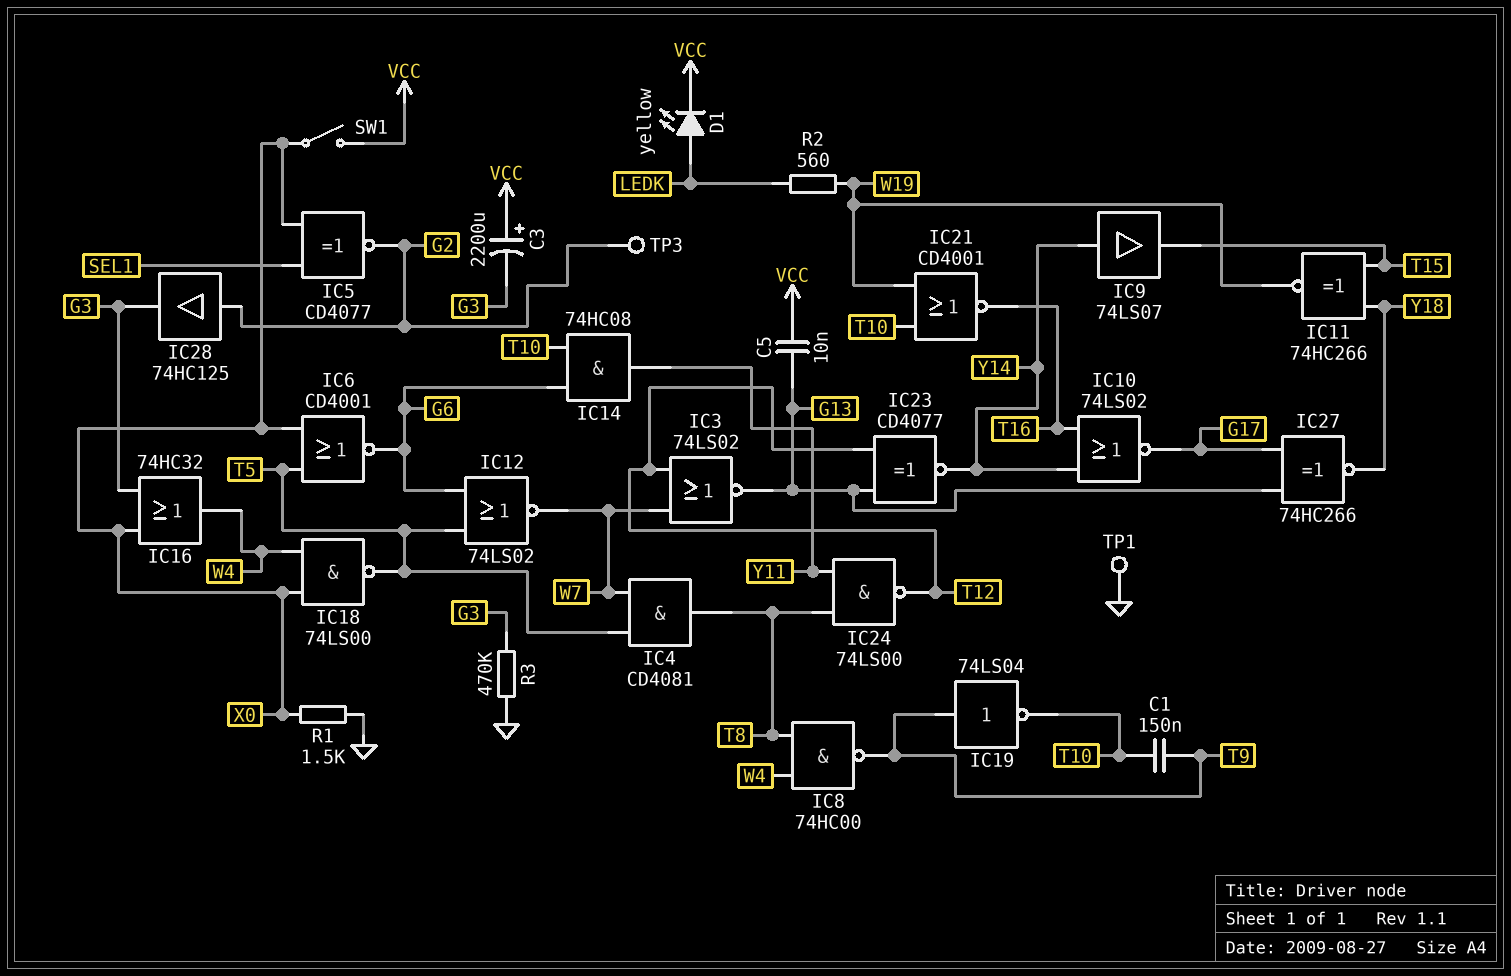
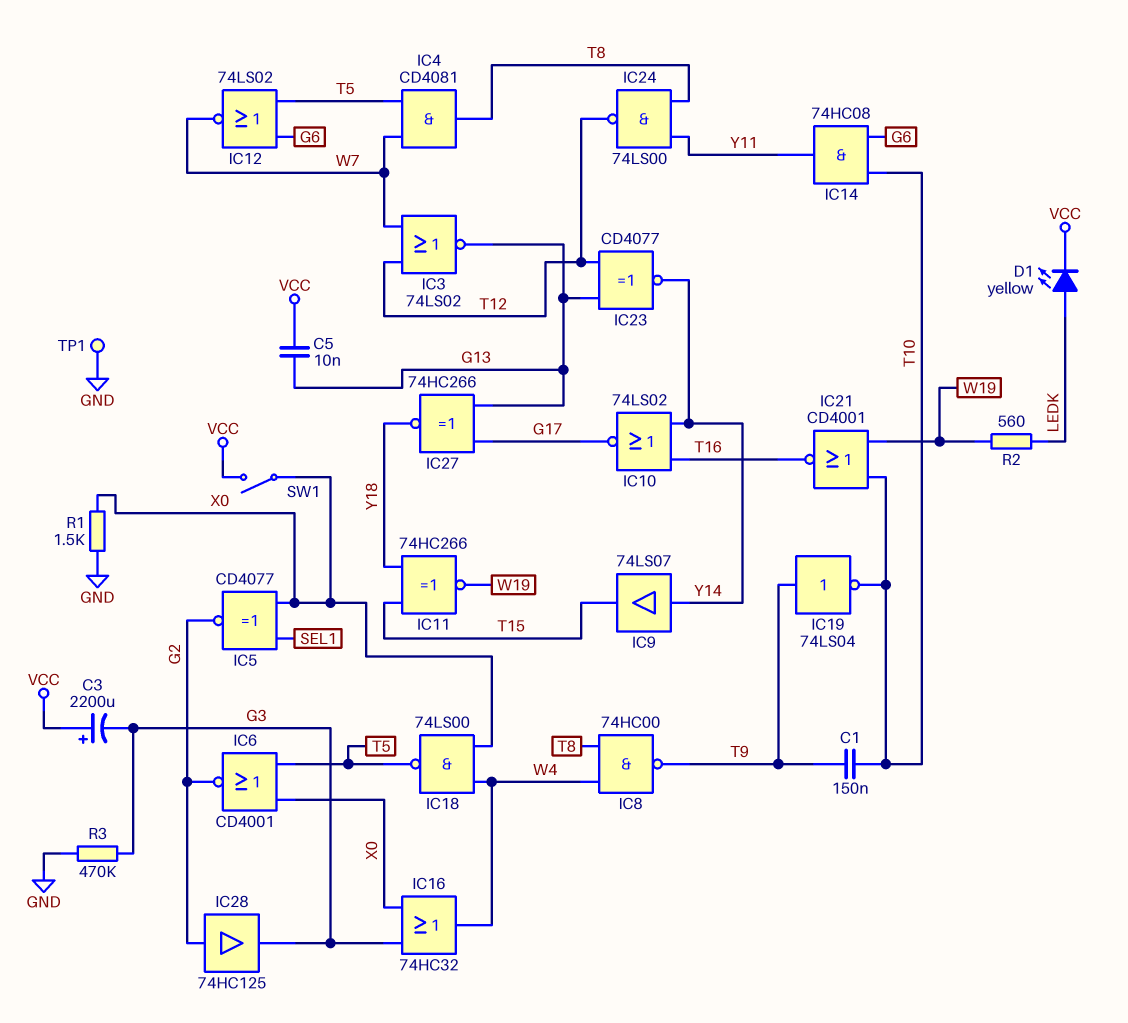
IC6: NOR CD4001 (in T5, in X0, out G6) -> NOR CD4001 (in T5, in X0, out G2)
TP3: test point (G2) -> none

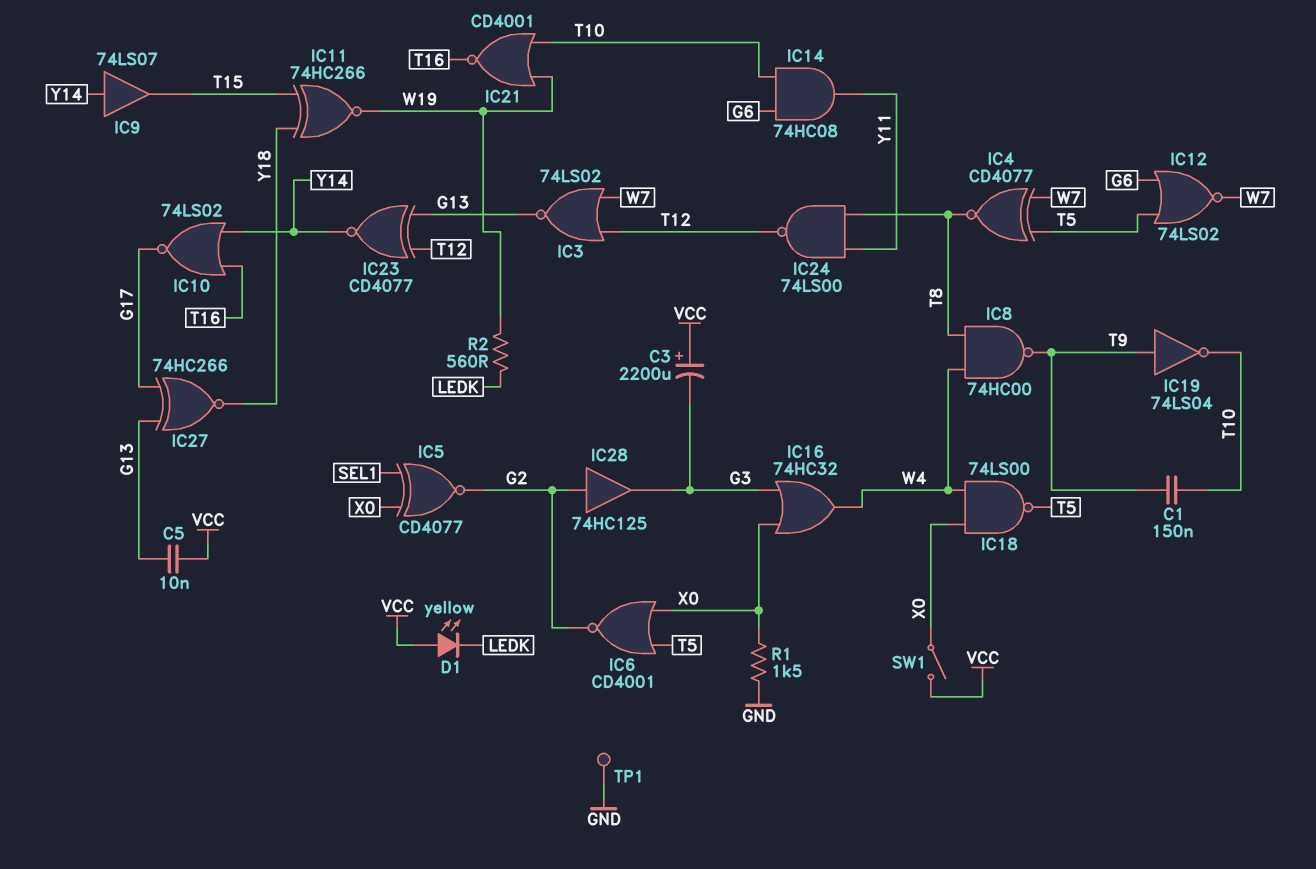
D1: LED yellow (A LEDK, K VCC) -> LED yellow (A VCC, K LEDK)
IC4: AND CD4081 (in T5, in W7, out T8) -> XNOR CD4077 (in T5, in W7, out T8)
R3: 470k (G3, GND) -> none

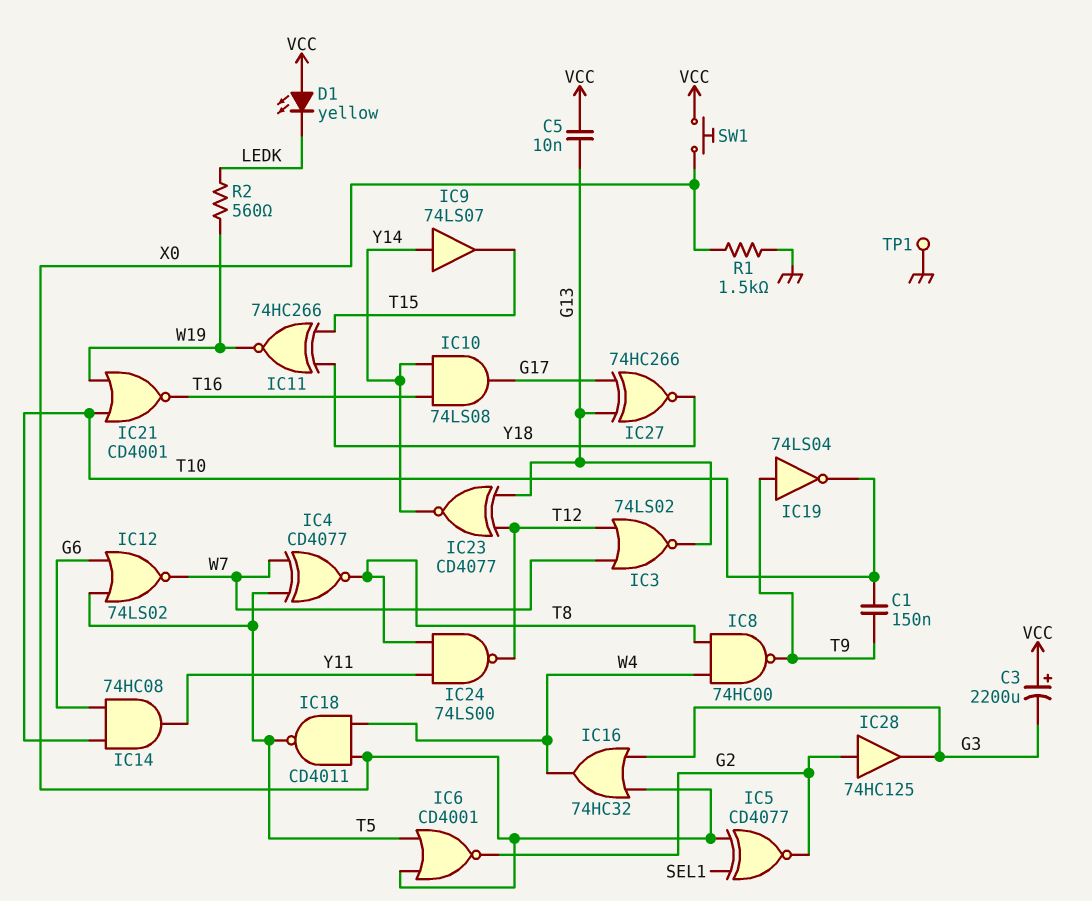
IC10: NOR 74LS02 (in T16, in Y14, out G17) -> AND 74LS08 (in T16, in Y14, out G17)
IC18: NAND 74LS00 (in W4, in X0, out T5) -> NAND CD4011 (in W4, in X0, out T5)
SW1: switch (VCC, X0) -> button (VCC, X0)

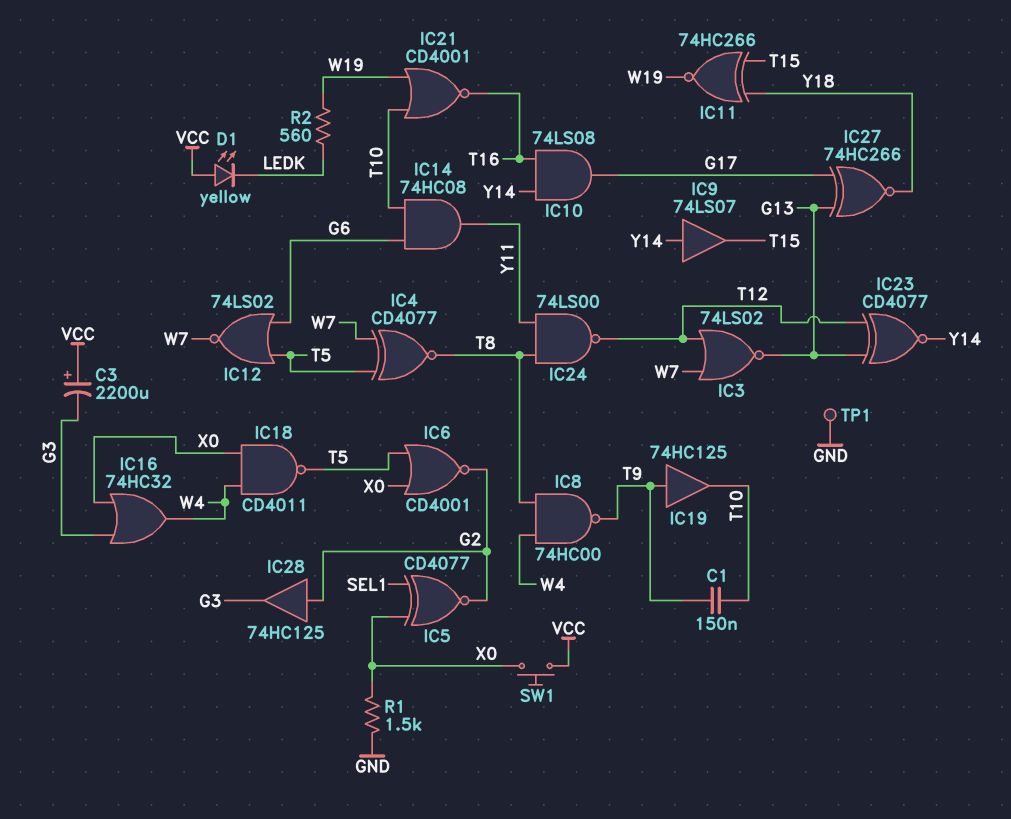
C5: 10nF (G13, VCC) -> none
IC19: NOT 74LS04 (in T9, out T10) -> buffer 74HC125 (in T9, out T10)

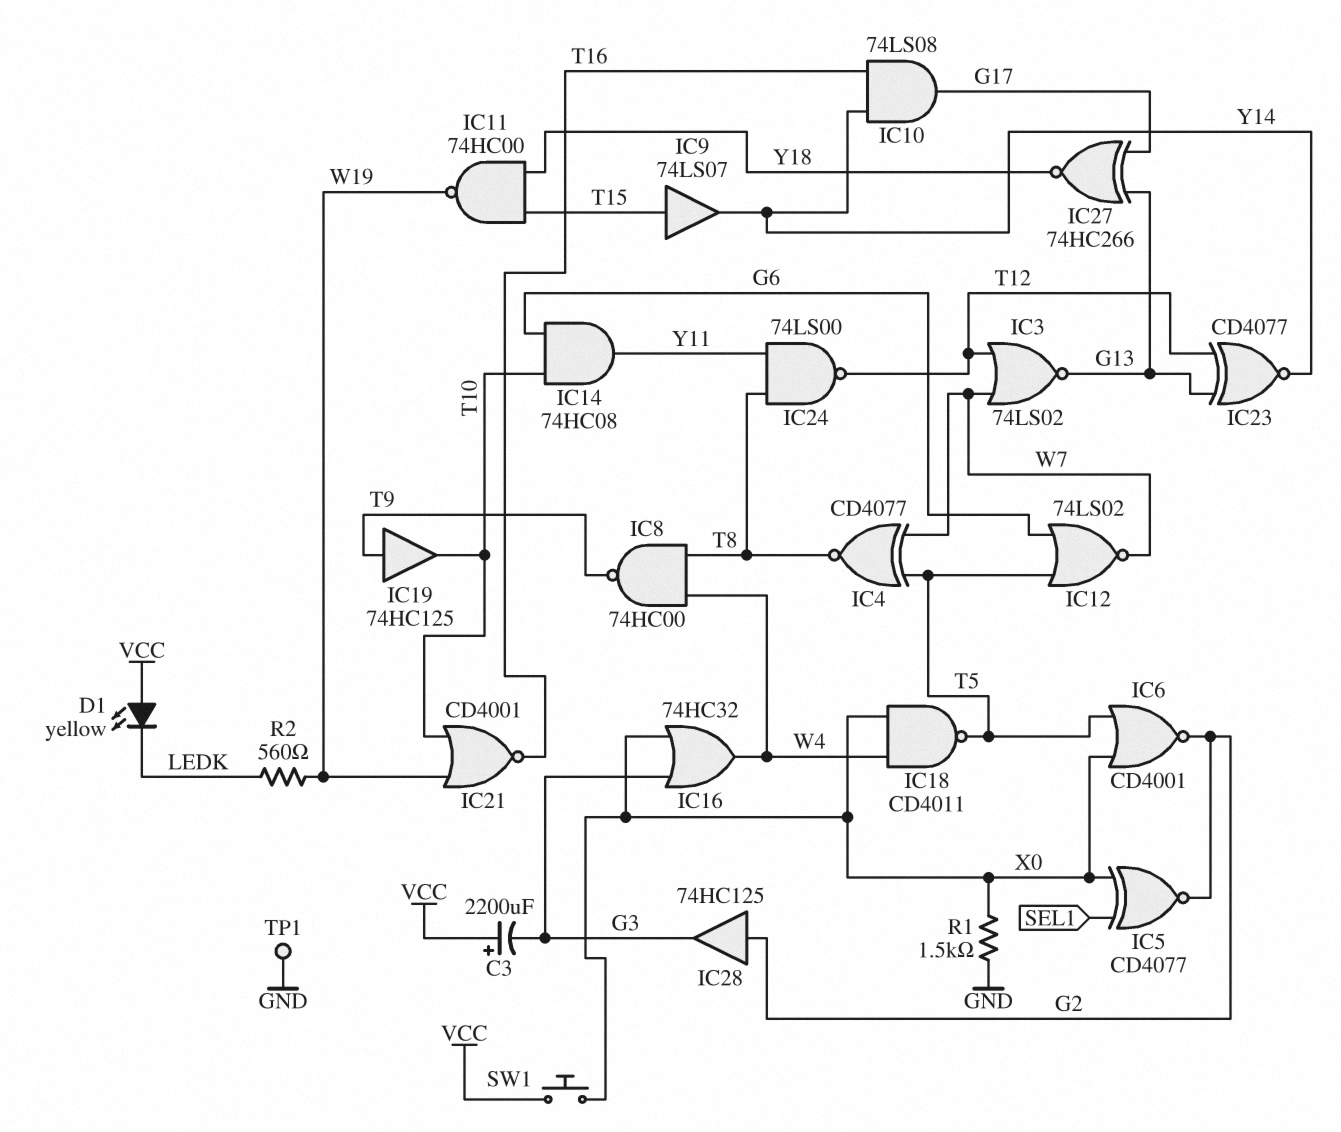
C1: 150nF (T9, T10) -> none
IC9: buffer 74LS07 (in Y14, out T15) -> buffer 74LS07 (in T15, out Y14)
IC11: XNOR 74HC266 (in T15, in Y18, out W19) -> NAND 74HC00 (in T15, in Y18, out W19)

